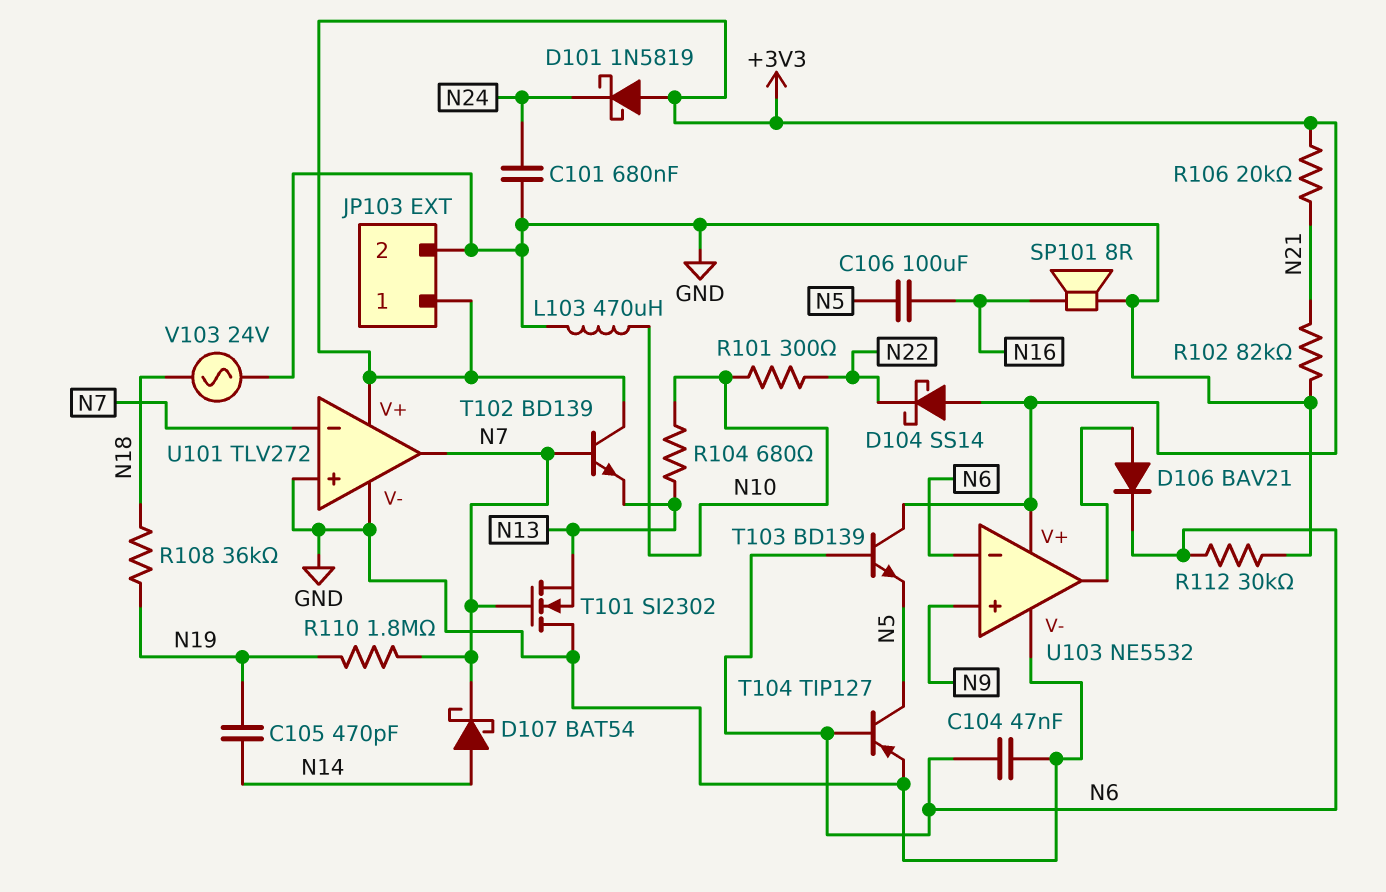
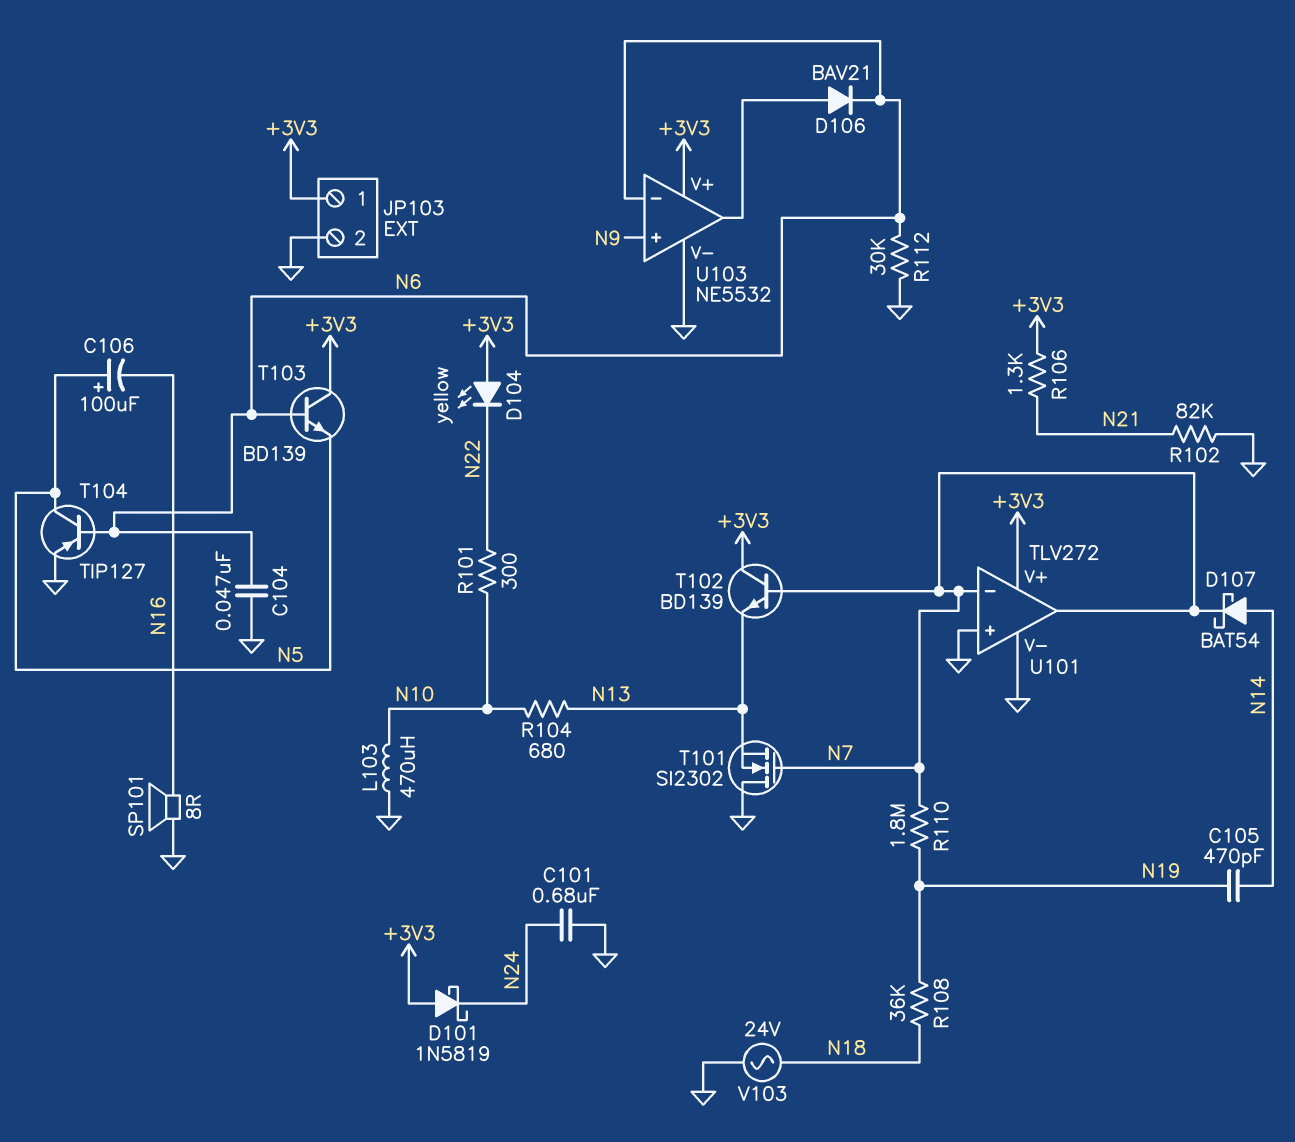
C106: 100uF (N5, N16) -> 100uF (plus N5, minus N16)
D104: schottky SS14 (A +3V3, K N22) -> LED yellow (A +3V3, K N22)
R106: 20k (+3V3, N21) -> 1.3k (+3V3, N21)

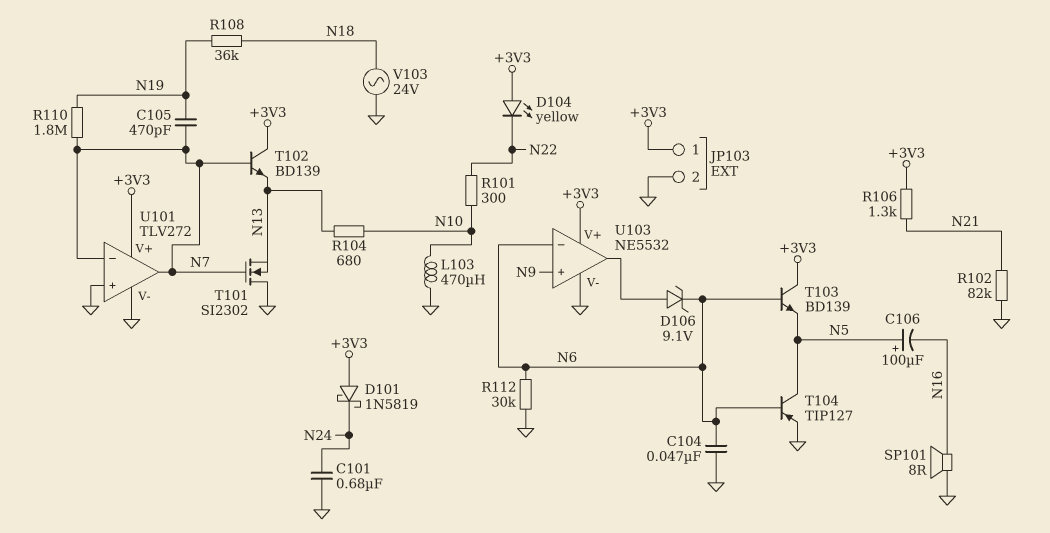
C105: 470pF (N14, N19) -> 470pF (N7, N19)
D106: diode BAV21 (A U103/out, K N6) -> zener 9.1V (A U103/out, K N6)
D107: schottky BAT54 (A N14, K N7) -> none

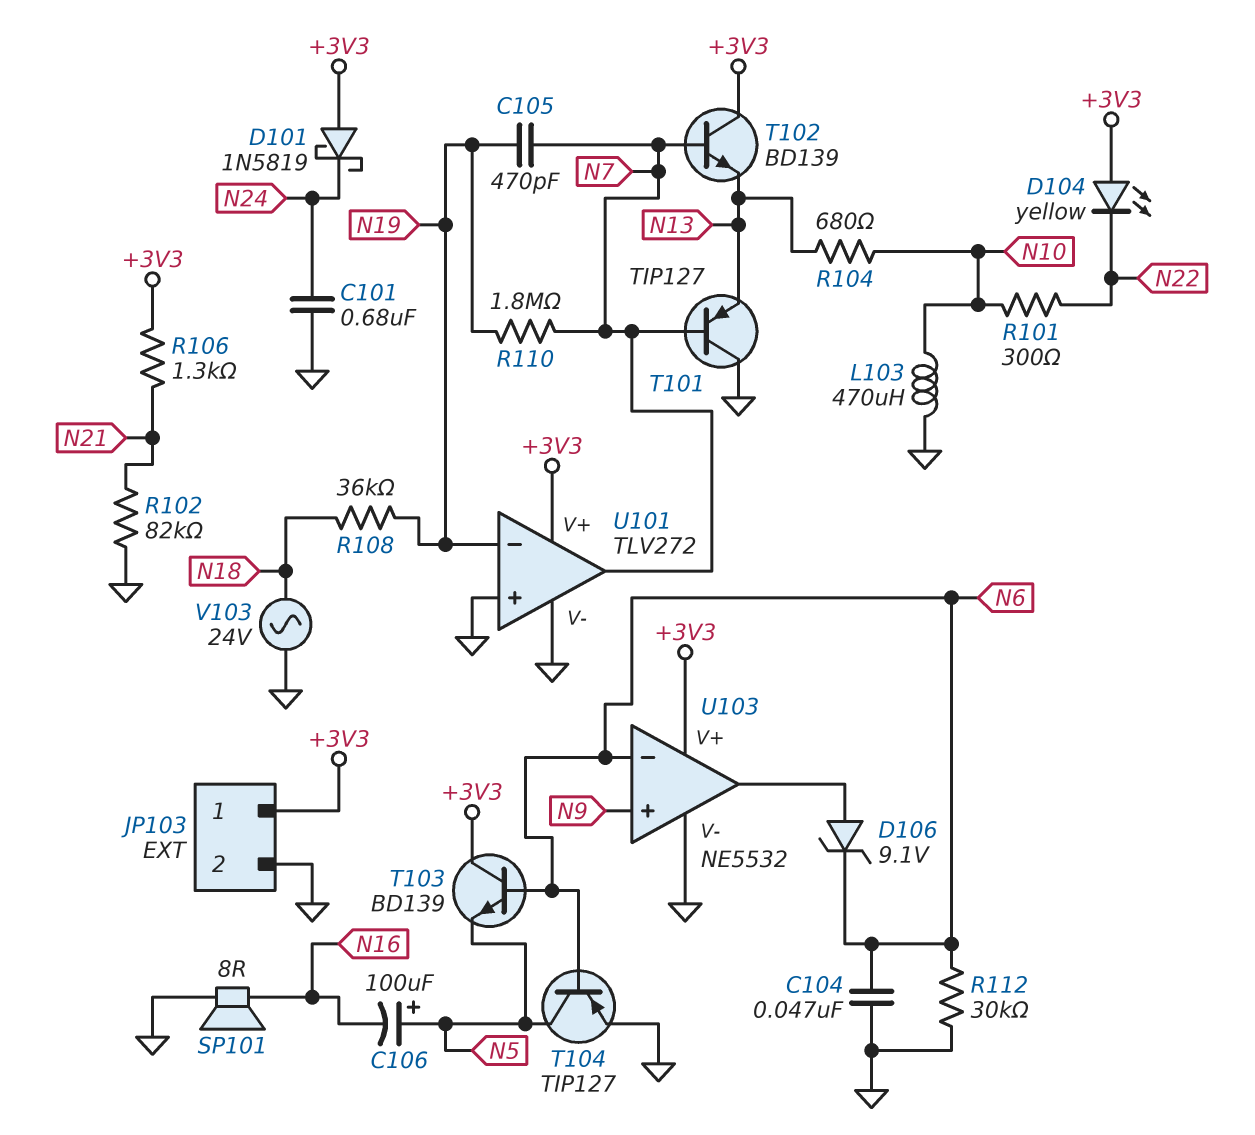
T101: NMOS SI2302 (G N7, D GND, S N13) -> PNP TIP127 (B N7, C GND, E N13)
U101 pin in-: N7 -> N19

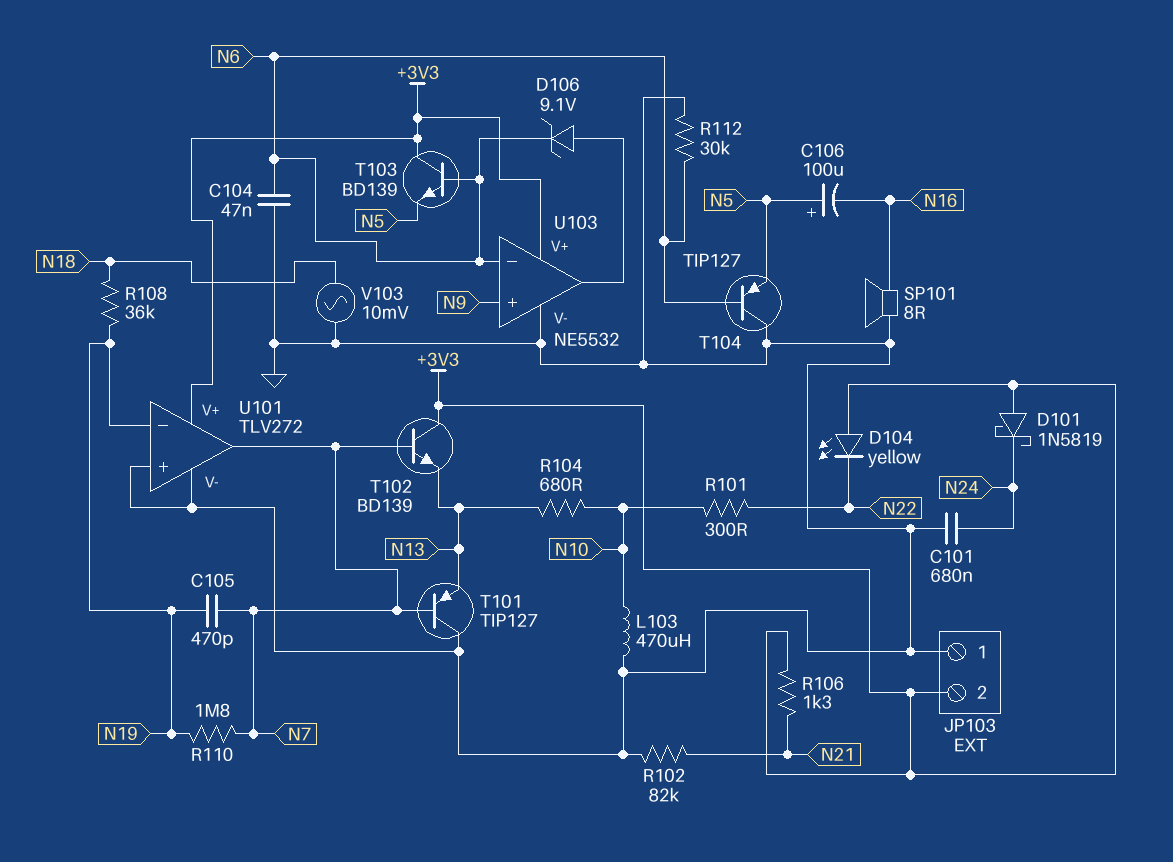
JP103 pin 1: +3V3 -> GND
JP103 pin 2: GND -> +3V3
T104: PNP TIP127 (B N6, C N5, E GND) -> PNP TIP127 (B N6, C GND, E N5)
V103: AC 24V (GND, N18) -> AC 10mV (GND, N18)

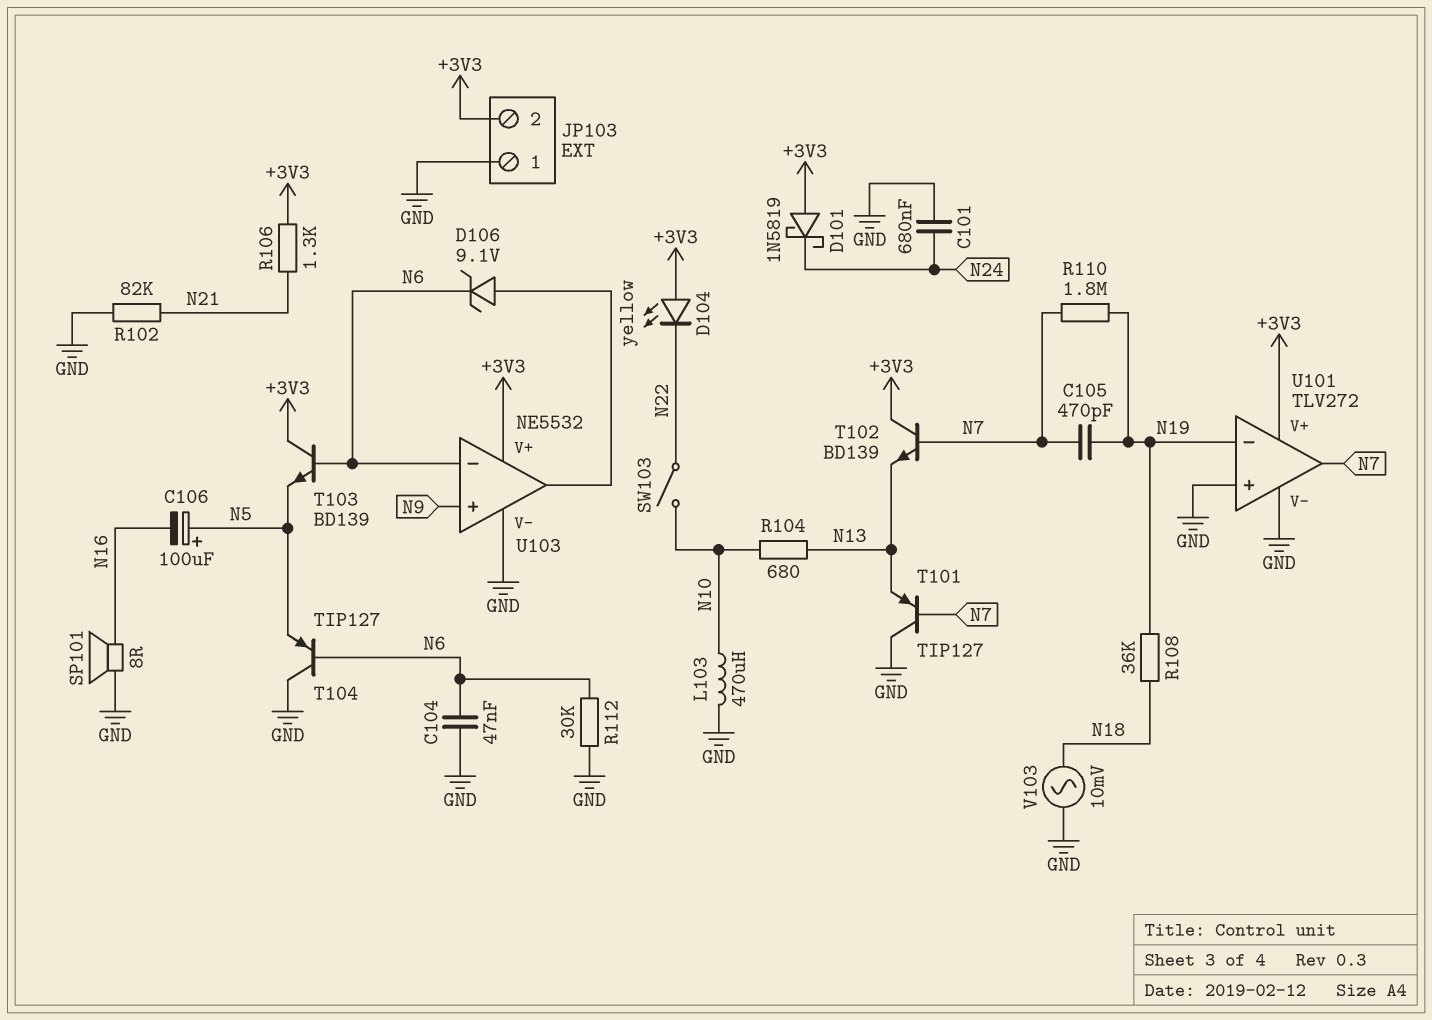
R101: 300 (N10, N22) -> none
SW103: none -> switch (N10, N22)

